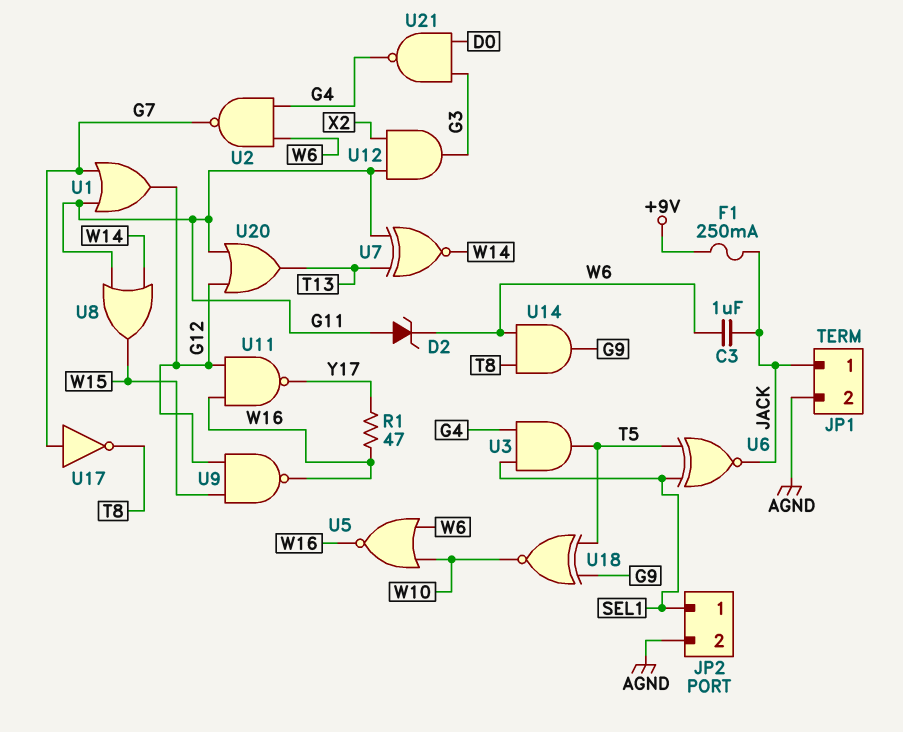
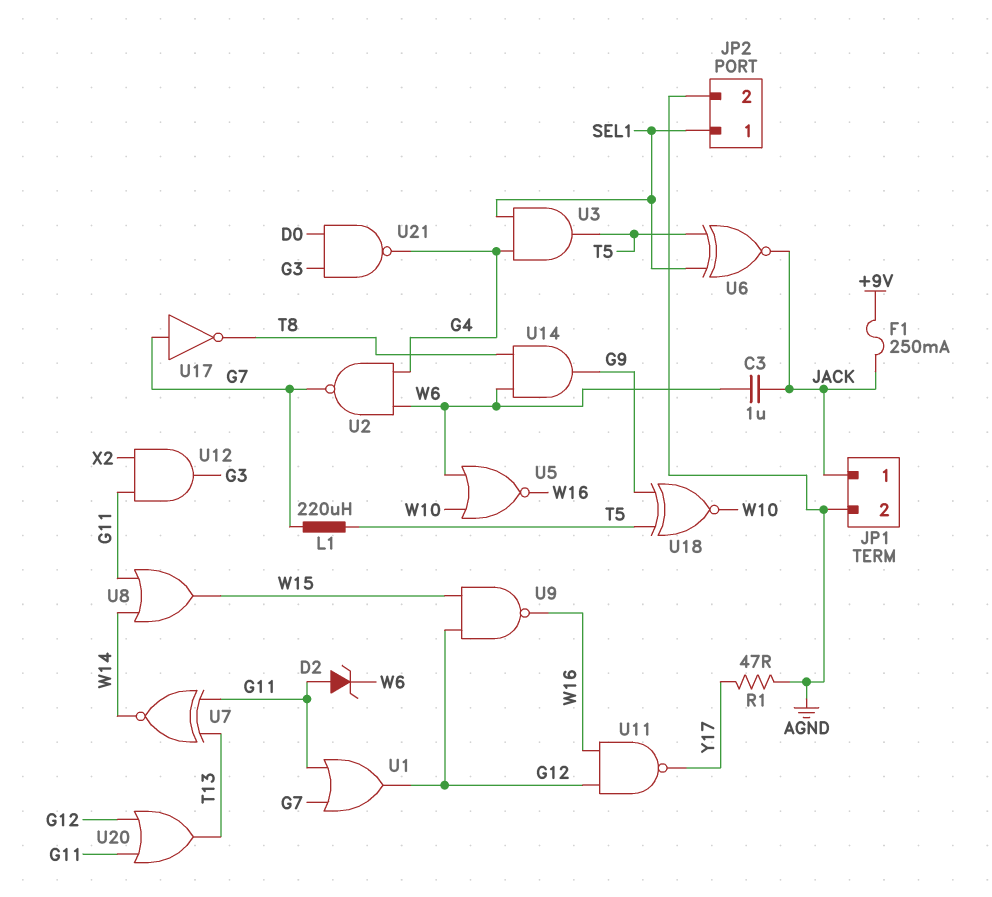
L1: none -> 220uH (G7, T5)
R1: 47 (W16, Y17) -> 47 (AGND, Y17)

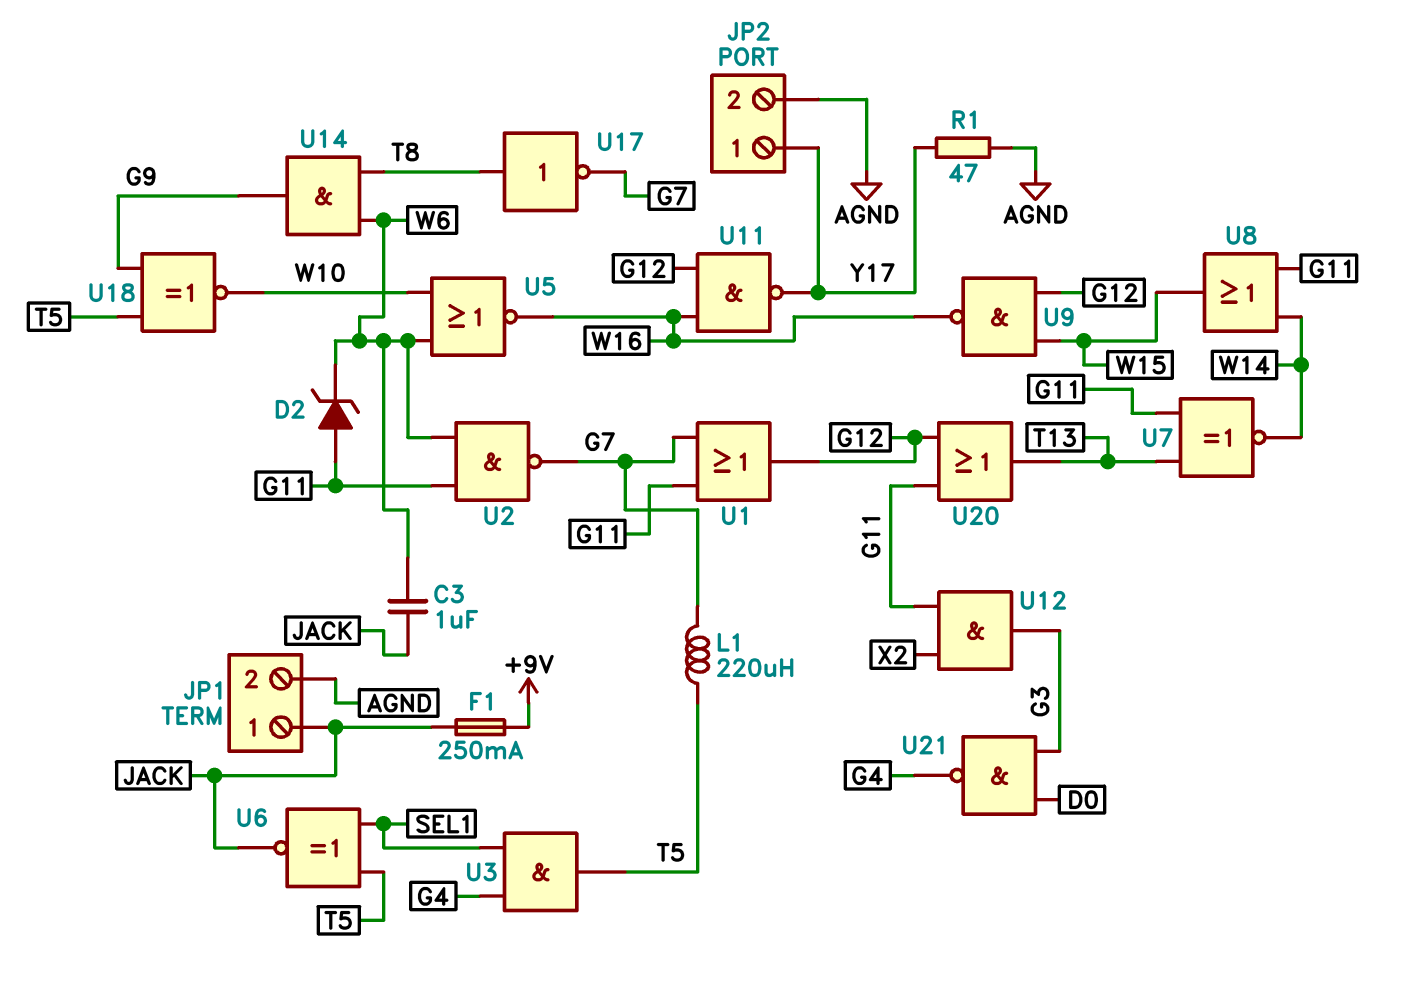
JP2 pin 1: SEL1 -> Y17
U2: NAND (in G4, in W6, out G7) -> NAND (in G11, in W6, out G7)
U17: NOT (in G7, out T8) -> NOT (in T8, out G7)

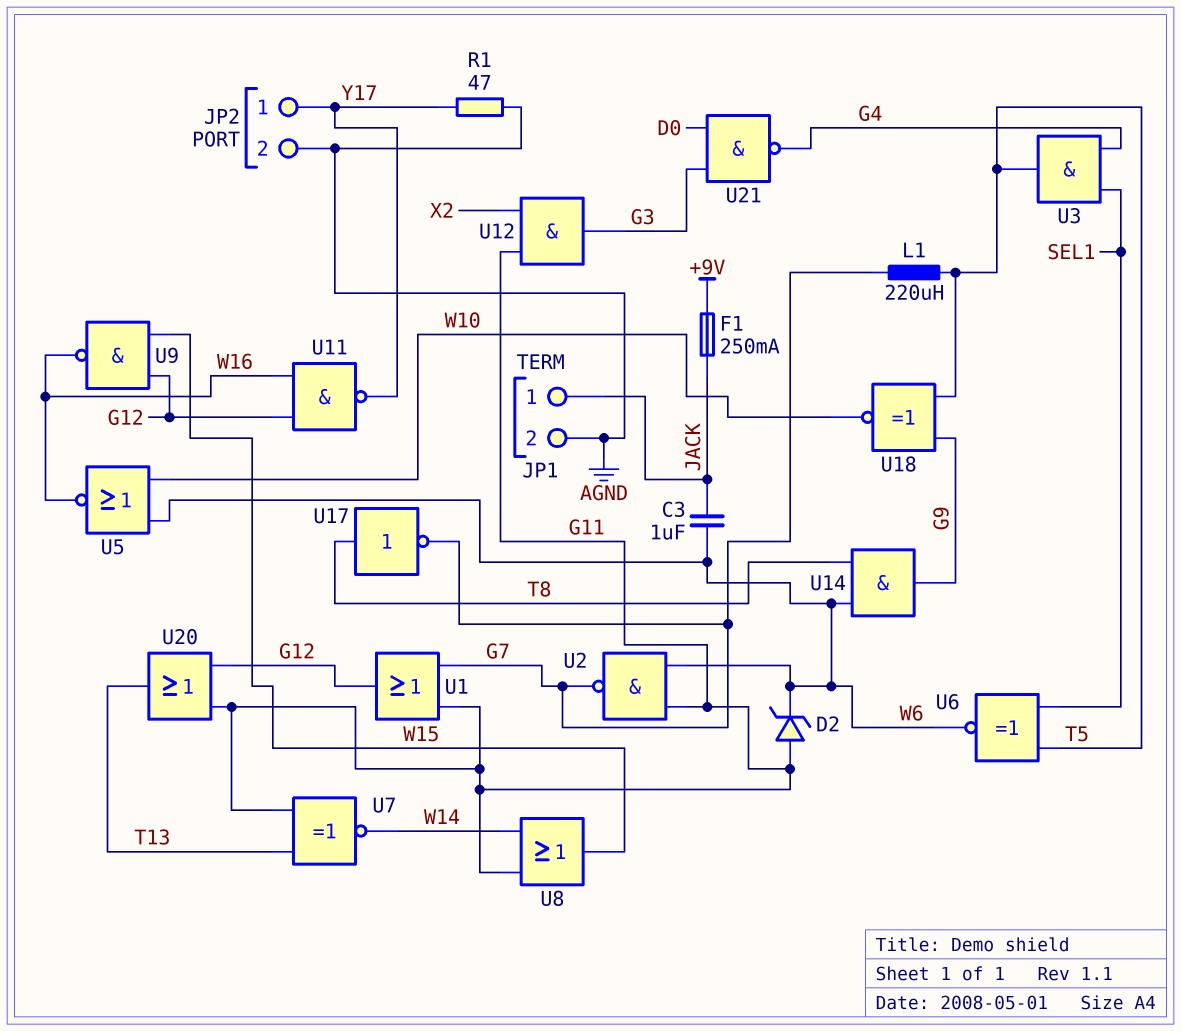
U6: XNOR (in SEL1, in T5, out JACK) -> XNOR (in SEL1, in T5, out W6)

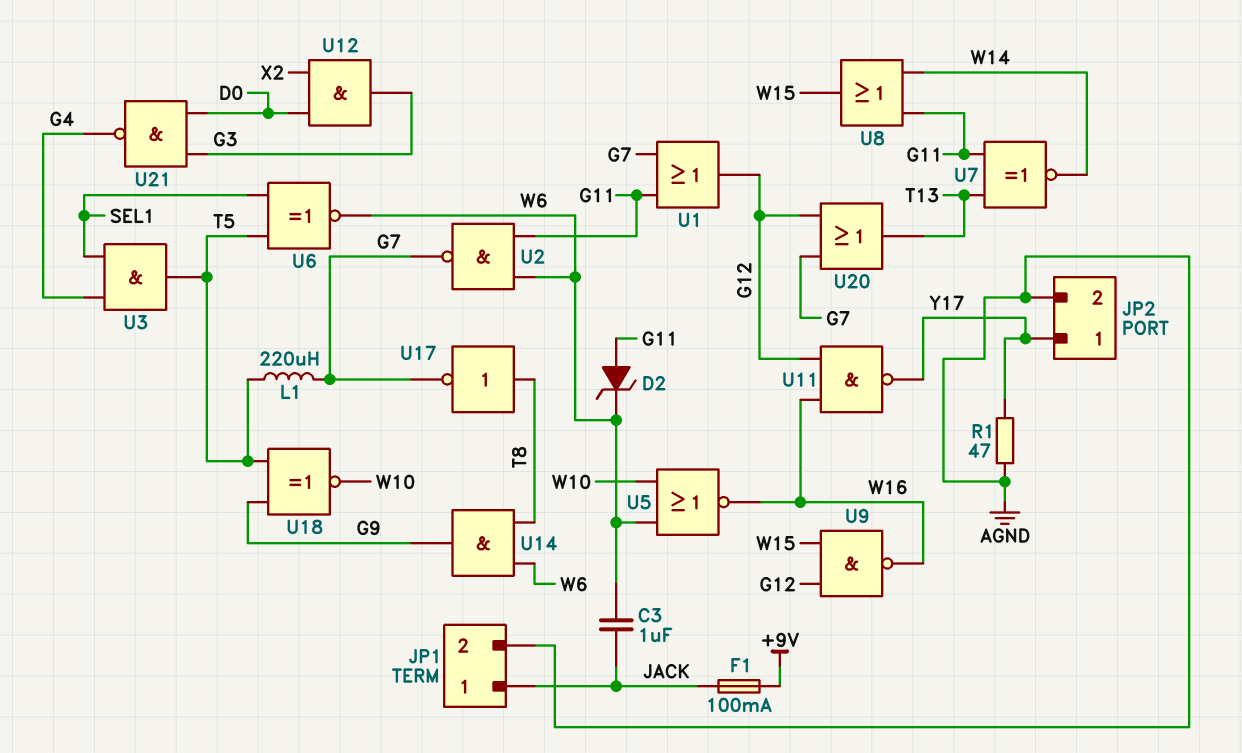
F1: 250mA (+9V, JACK) -> 100mA (+9V, JACK)
U12: AND (in G11, in X2, out G3) -> AND (in D0, in X2, out G3)
U20: OR (in G11, in G12, out T13) -> OR (in G7, in G12, out T13)

